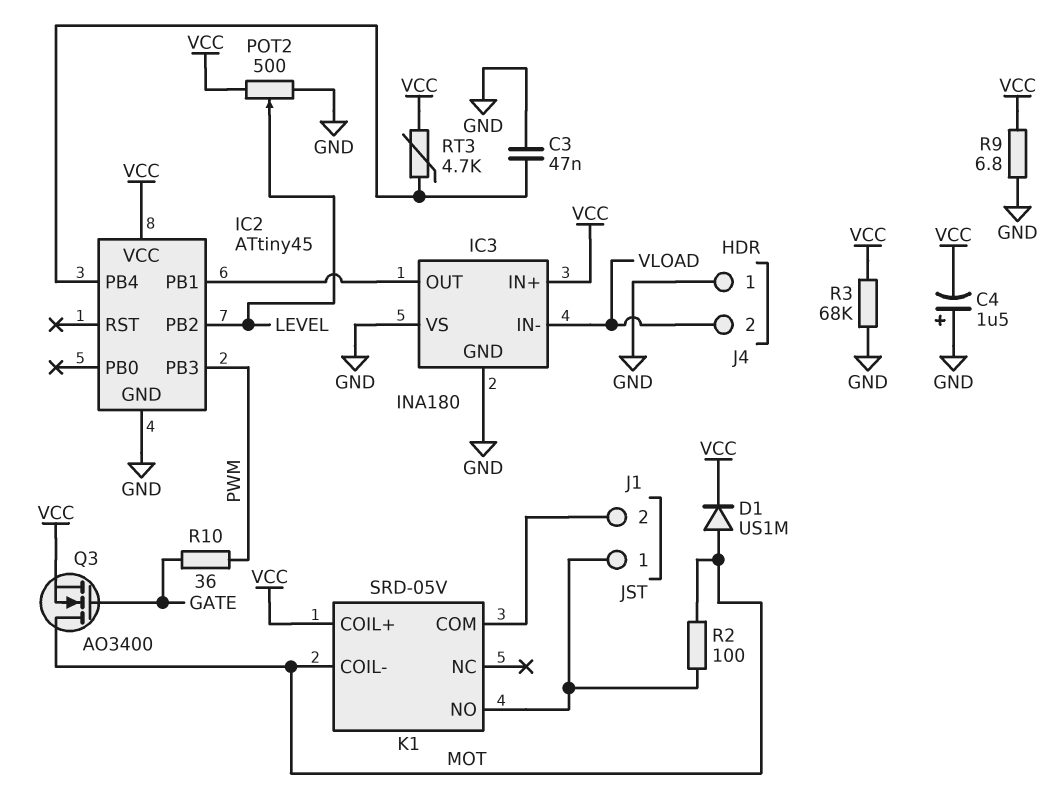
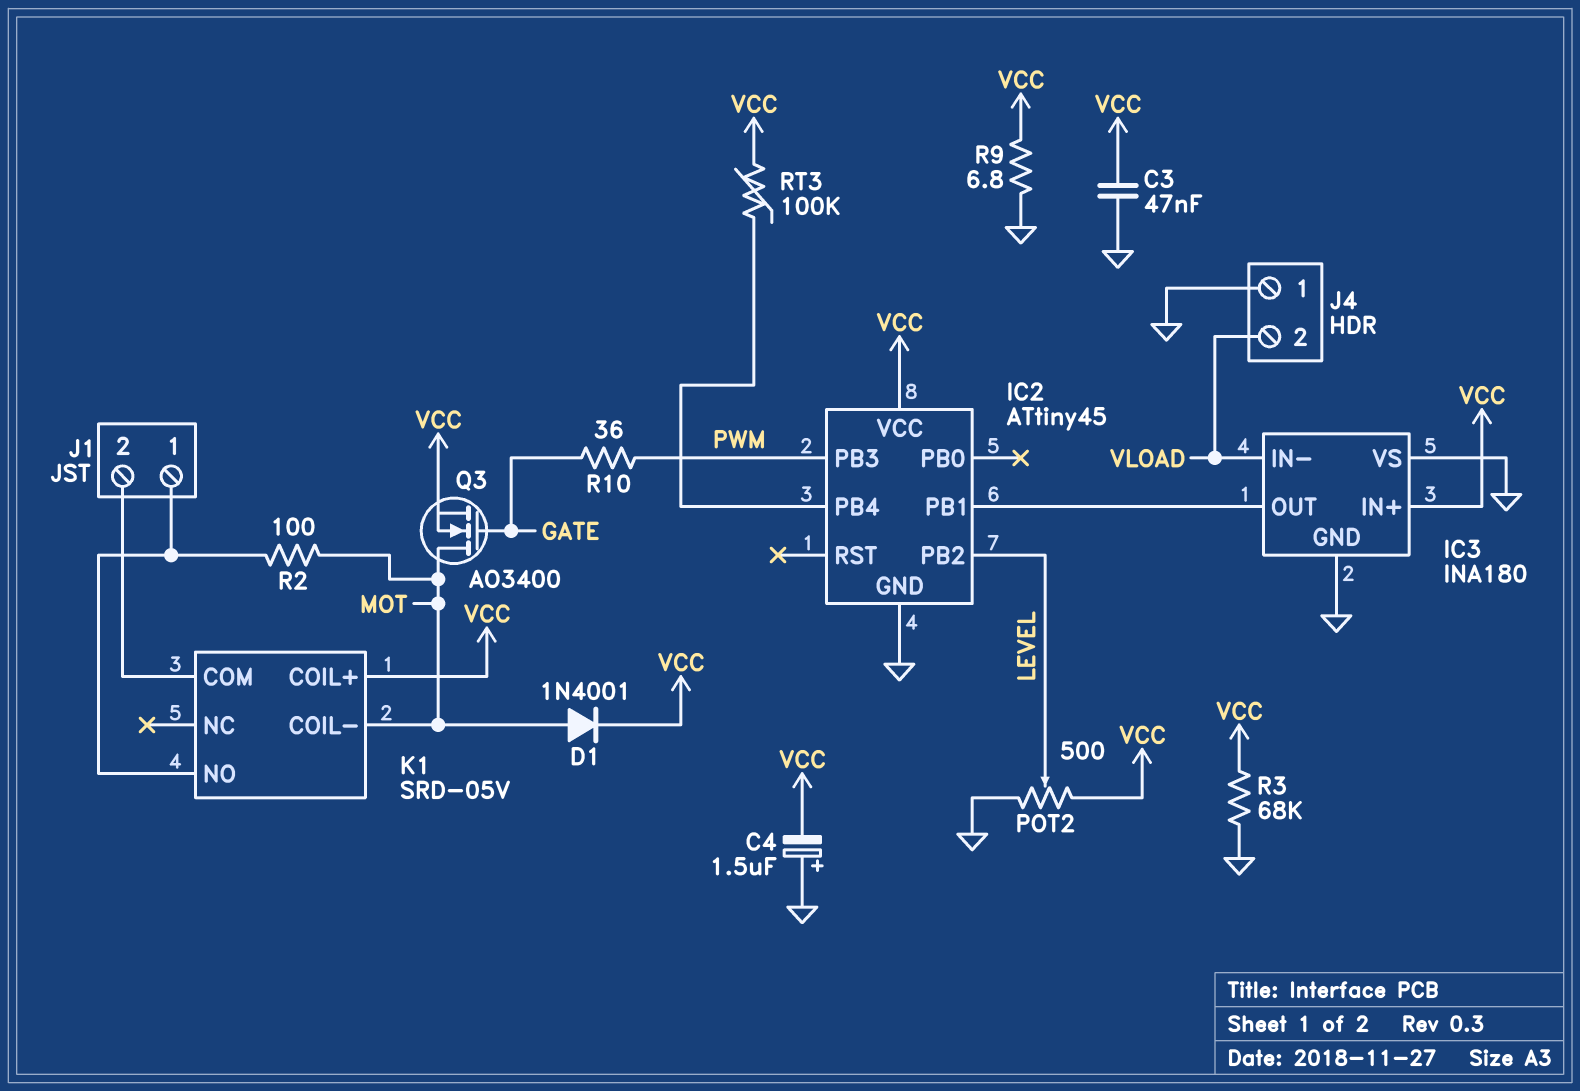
C3: 47nF (GND, IC2/PB4) -> 47nF (GND, VCC)
D1: diode US1M (A MOT, K VCC) -> diode 1N4001 (A MOT, K VCC)
RT3: 4.7k (IC2/PB4, VCC) -> 100k (IC2/PB4, VCC)

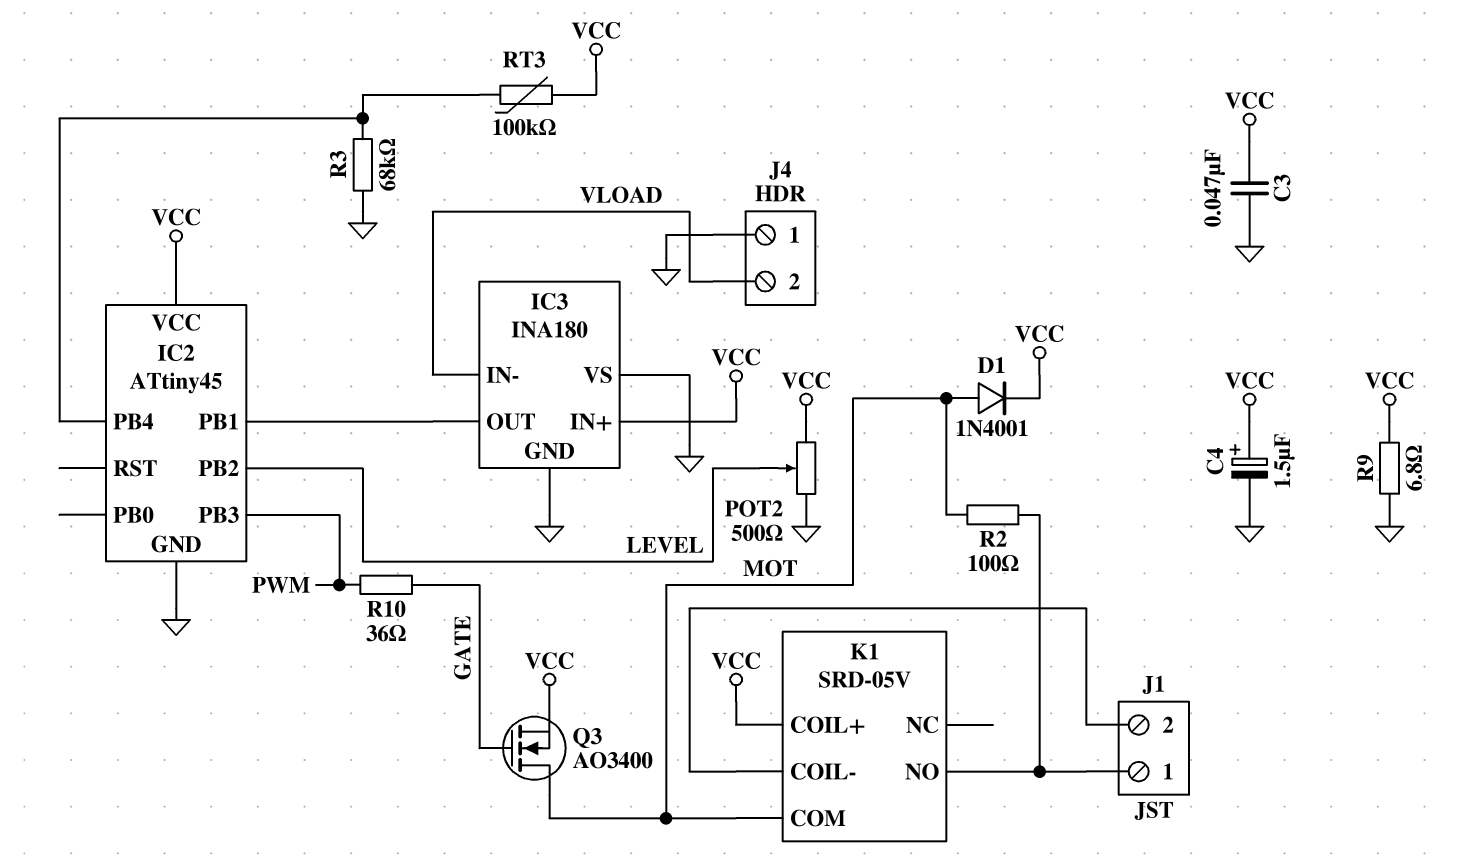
C4: 1.5uF (plus GND, minus VCC) -> 1.5uF (plus VCC, minus GND)
K1 pin COIL-: MOT -> J1/2
K1 pin COM: J1/2 -> MOT
R3: 68k (GND, VCC) -> 68k (GND, IC2/PB4)

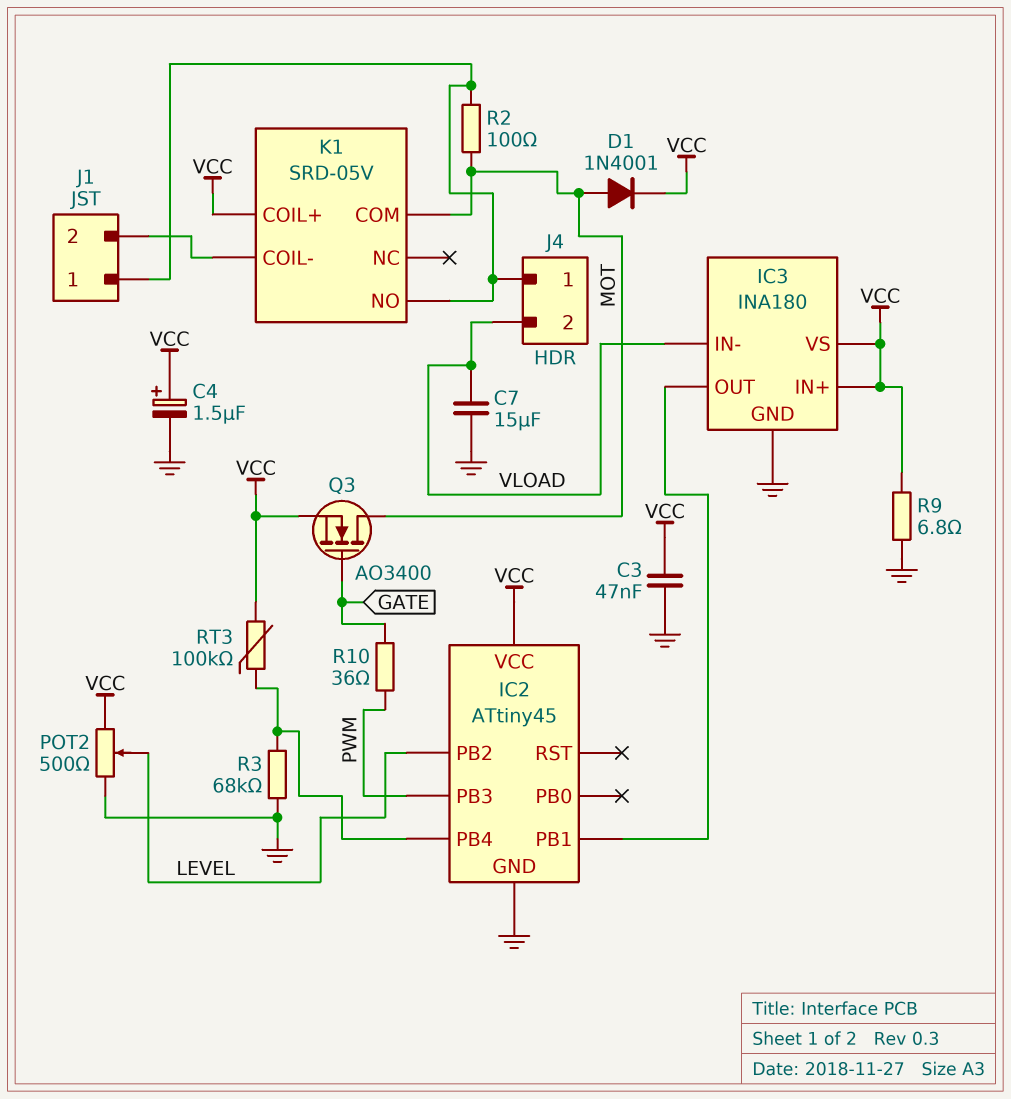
C7: none -> 15uF (GND, VLOAD)
IC3 pin VS: GND -> VCC
J4 pin 1: GND -> J1/1

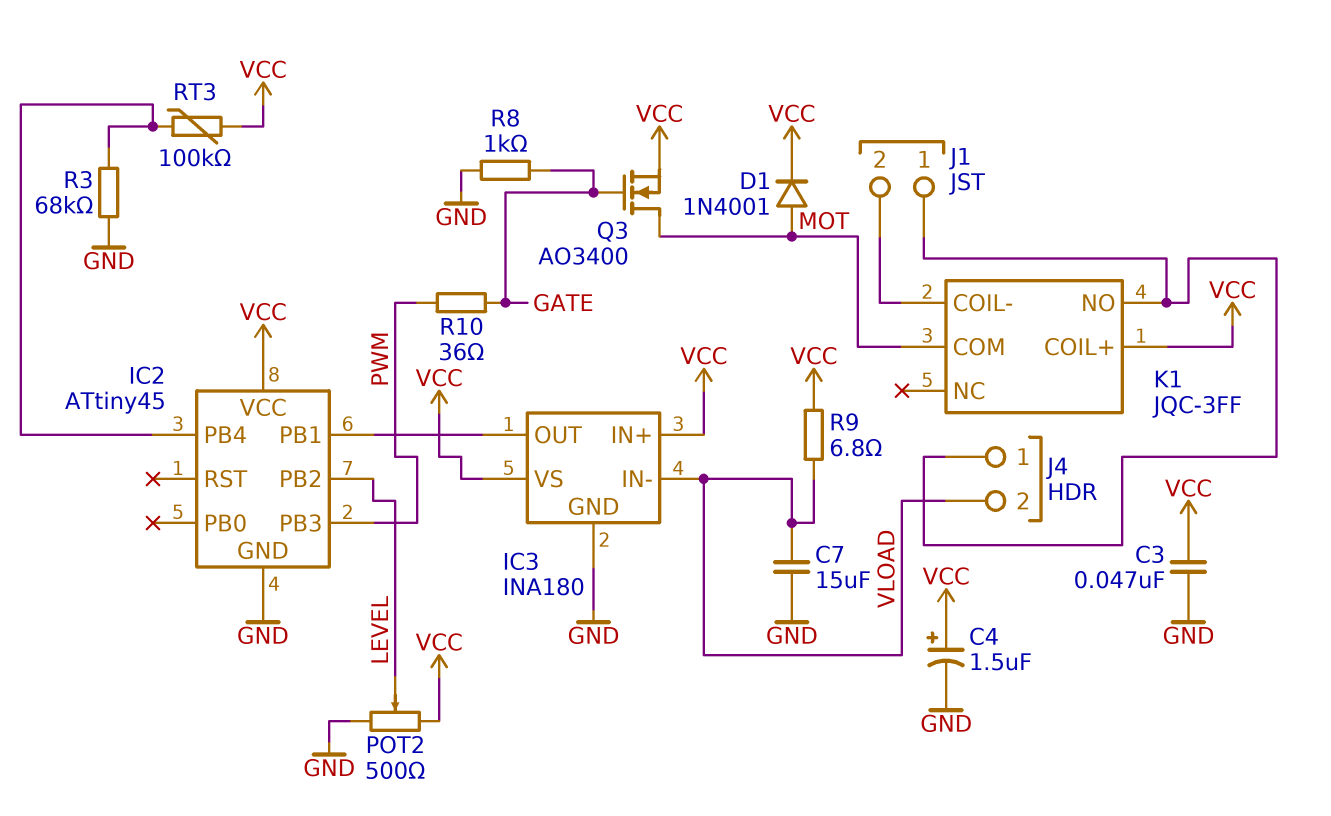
K1: SRD-05V -> JQC-3FF
R2: 100 (J1/1, MOT) -> none
R8: none -> 1k (GATE, GND)
R9: 6.8 (GND, VCC) -> 6.8 (VCC, VLOAD)

